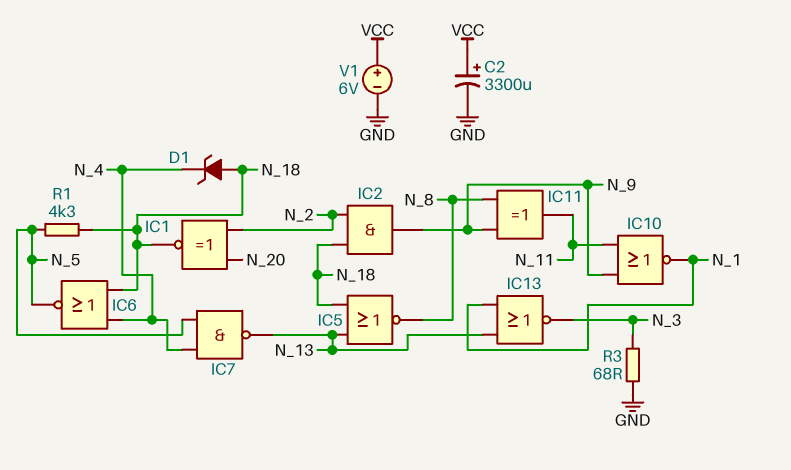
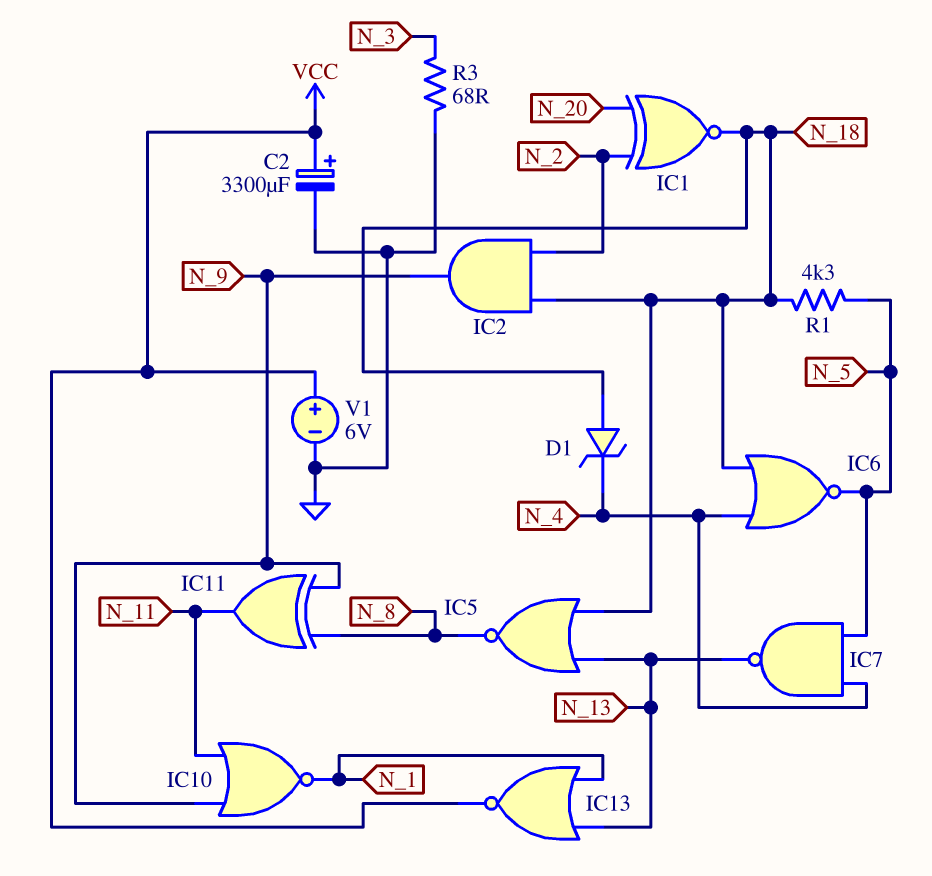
IC13: NOR (in N_1, in N_13, out N_3) -> NOR (in N_1, in N_13, out VCC)

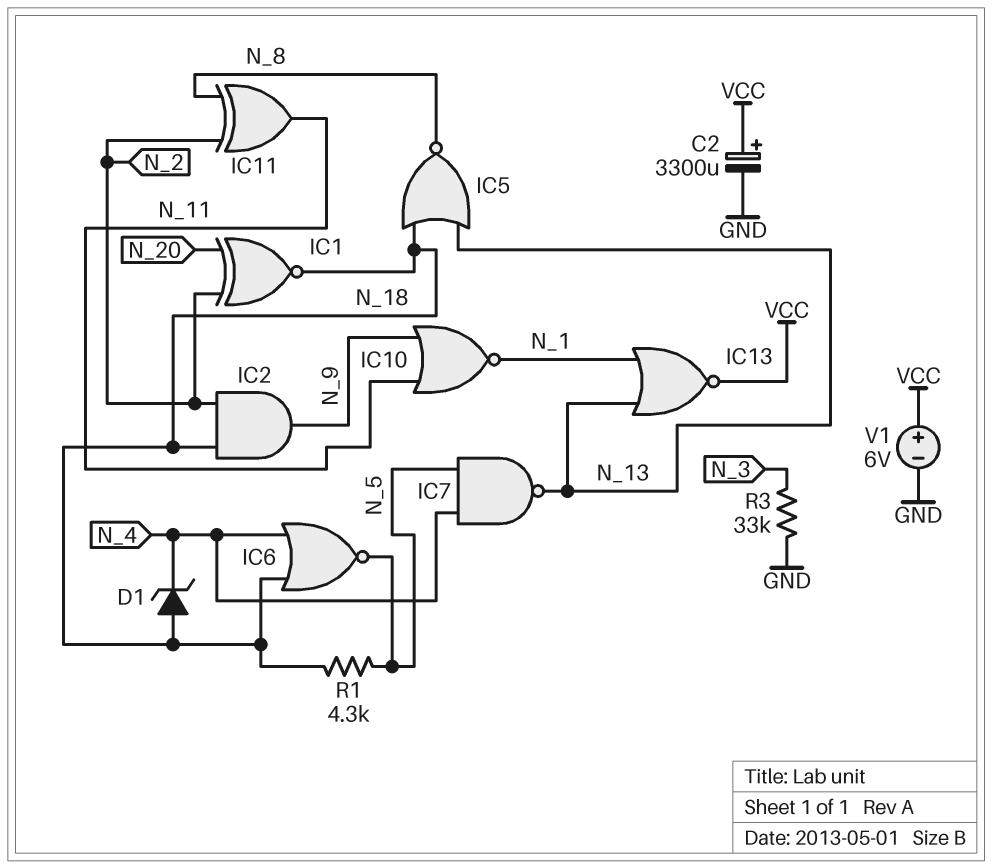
IC11: XOR (in N_8, in N_9, out N_11) -> XOR (in N_2, in N_8, out N_11)
R3: 68 (GND, N_3) -> 33k (GND, N_3)

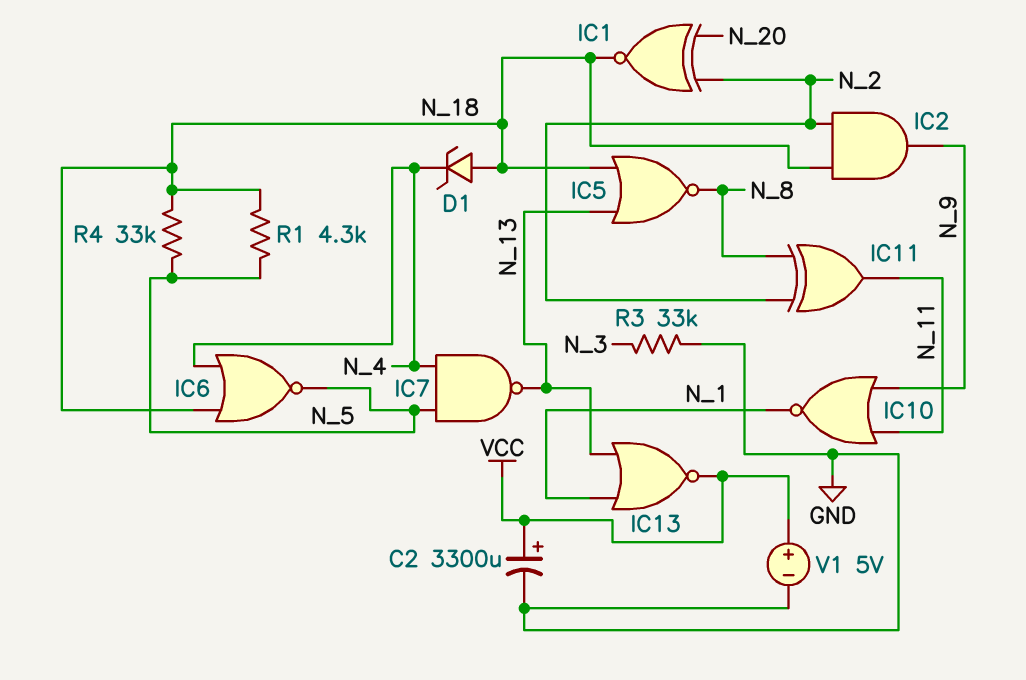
R4: none -> 33k (N_5, N_18)
V1: 6V (plus VCC, minus GND) -> 5V (plus VCC, minus GND)

